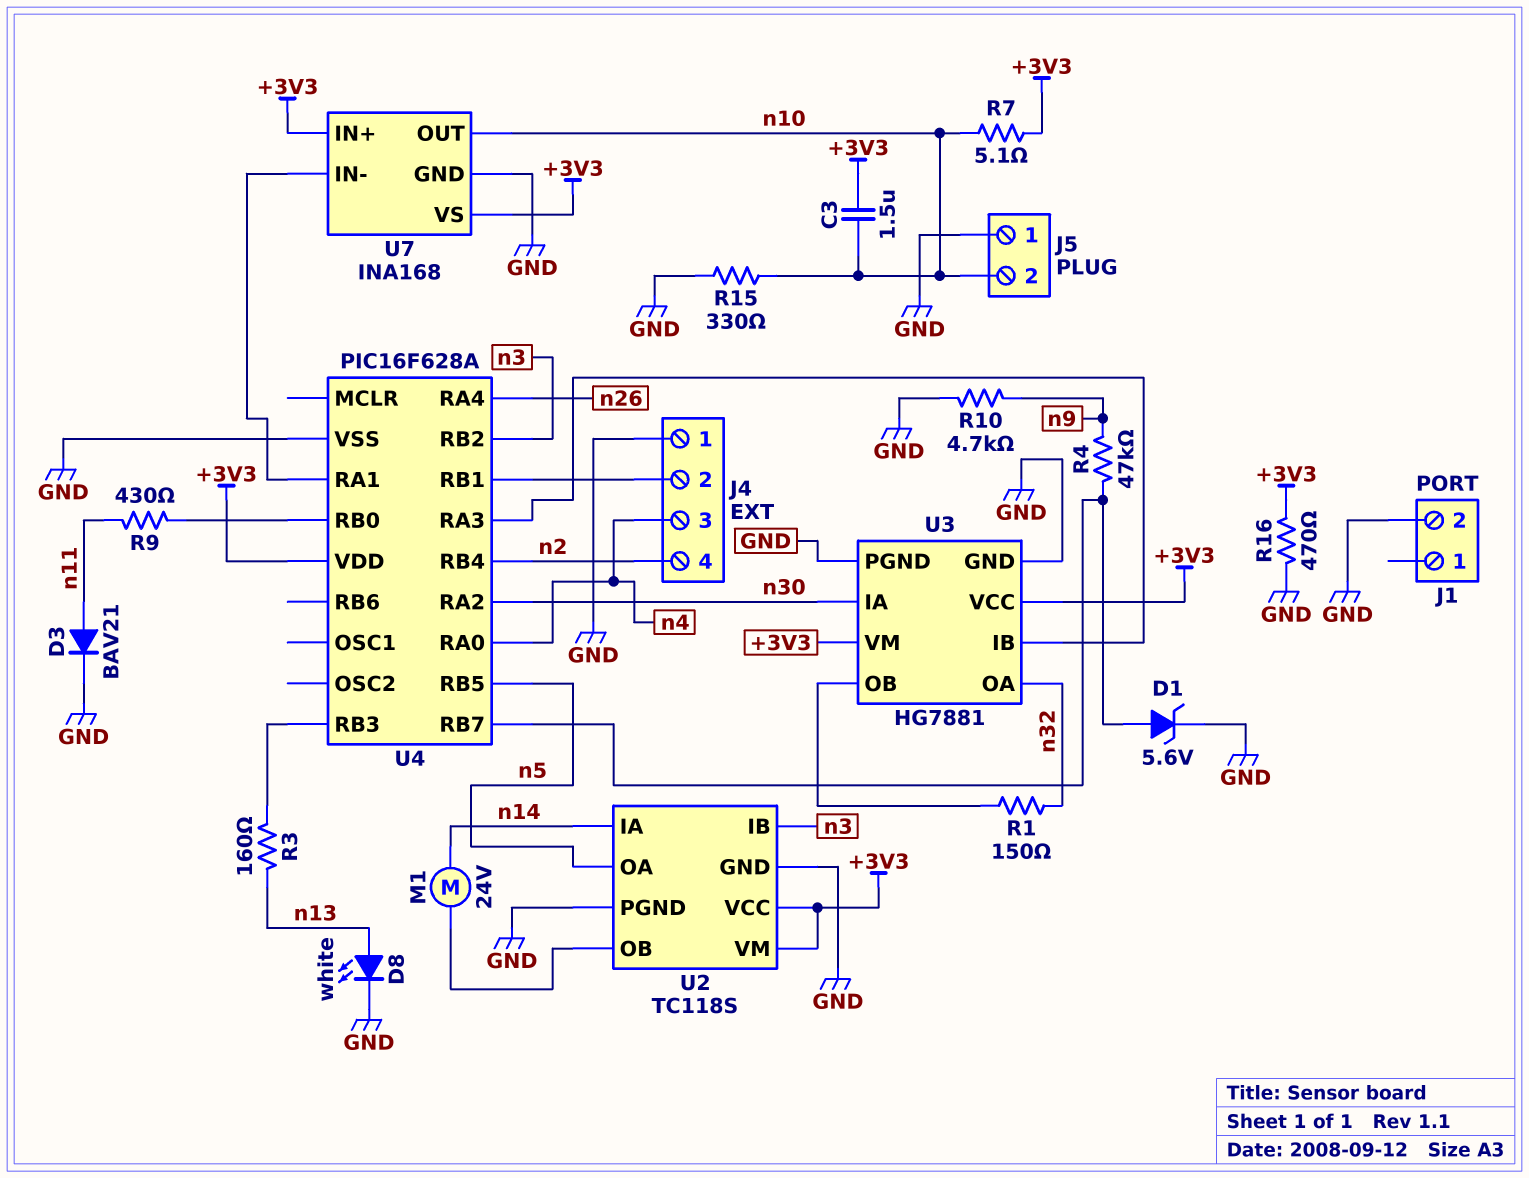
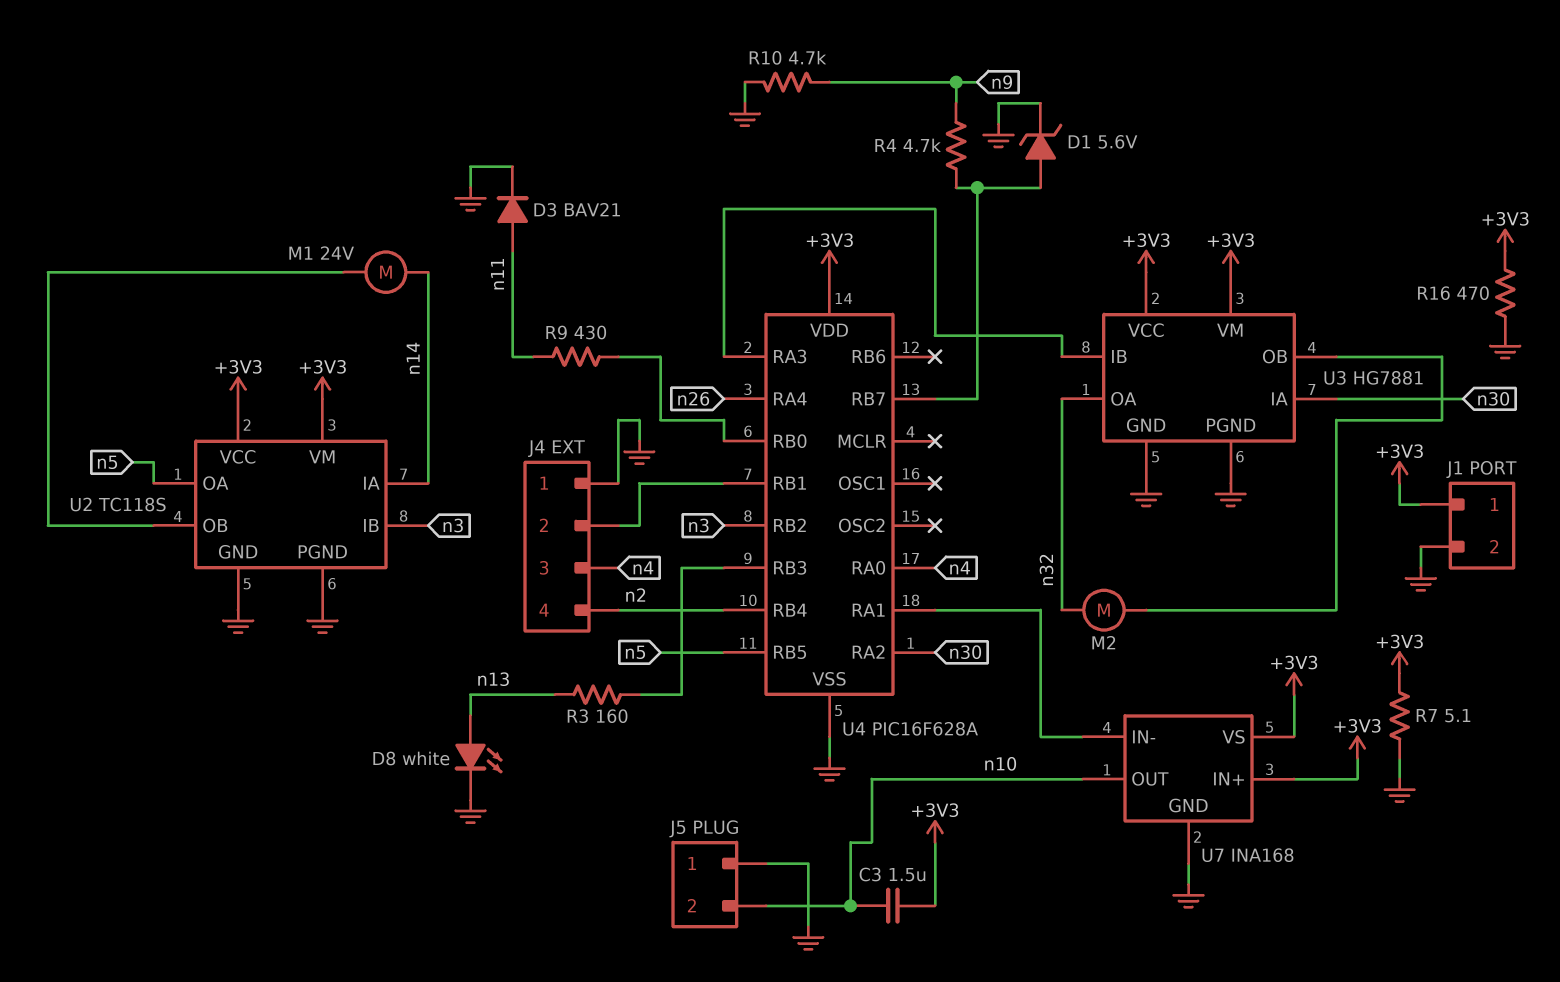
J1 pin 1: none -> +3V3
M2: none -> motor (U3/OB, n32)
R1: 150 (U3/OB, n32) -> none
R4: 47k (U4/RB7, n9) -> 4.7k (U4/RB7, n9)
R7: 5.1 (+3V3, n10) -> 5.1 (+3V3, GND)
R15: 330 (GND, n10) -> none

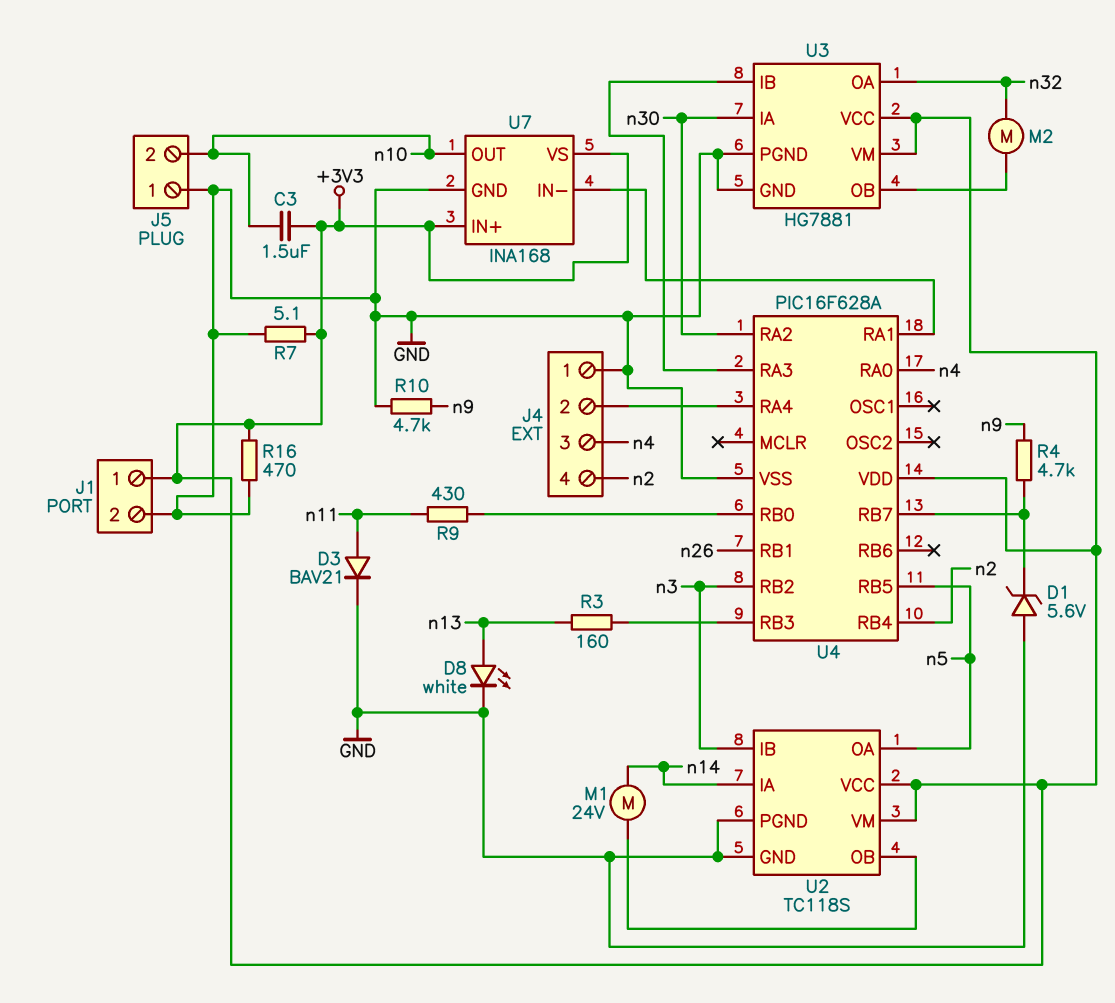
D1: zener 5.6V (A U4/RB7, K GND) -> zener 5.6V (A GND, K U4/RB7)
U4 pin RA4: n26 -> J4/2
U4 pin RB1: J4/2 -> n26

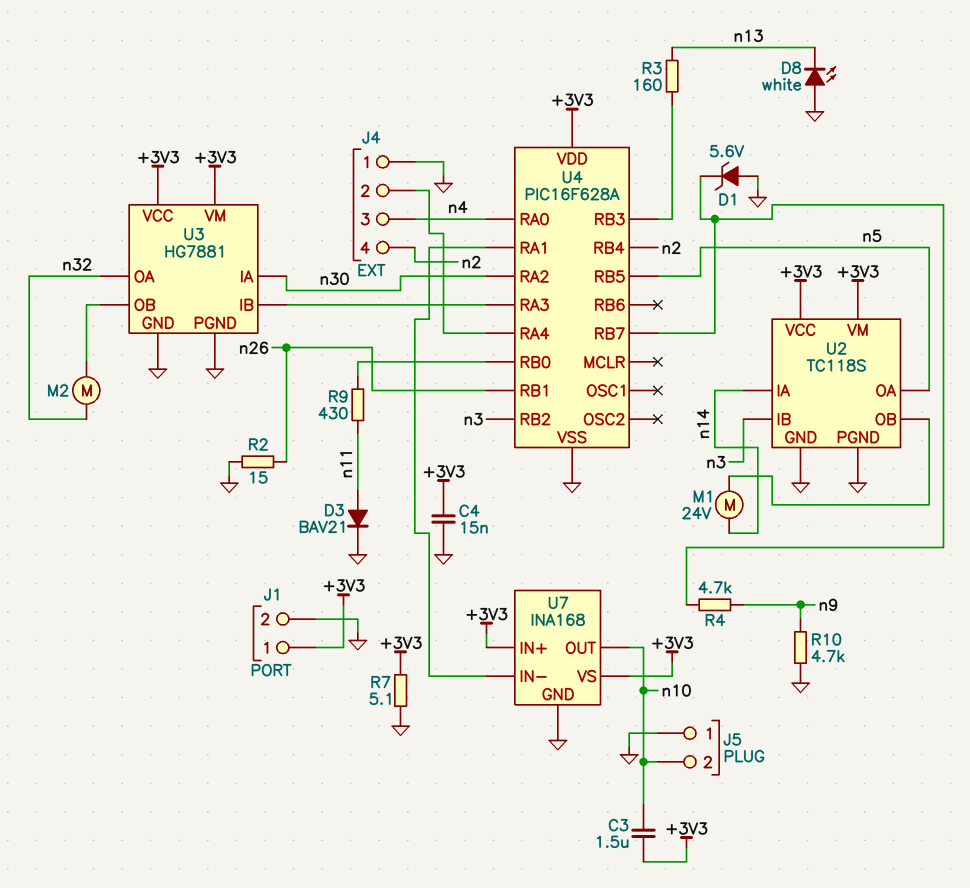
C4: none -> 15nF (+3V3, GND)
D8: LED white (A n13, K GND) -> LED white (A GND, K n13)
R2: none -> 15 (GND, n26)
R16: 470 (+3V3, GND) -> none

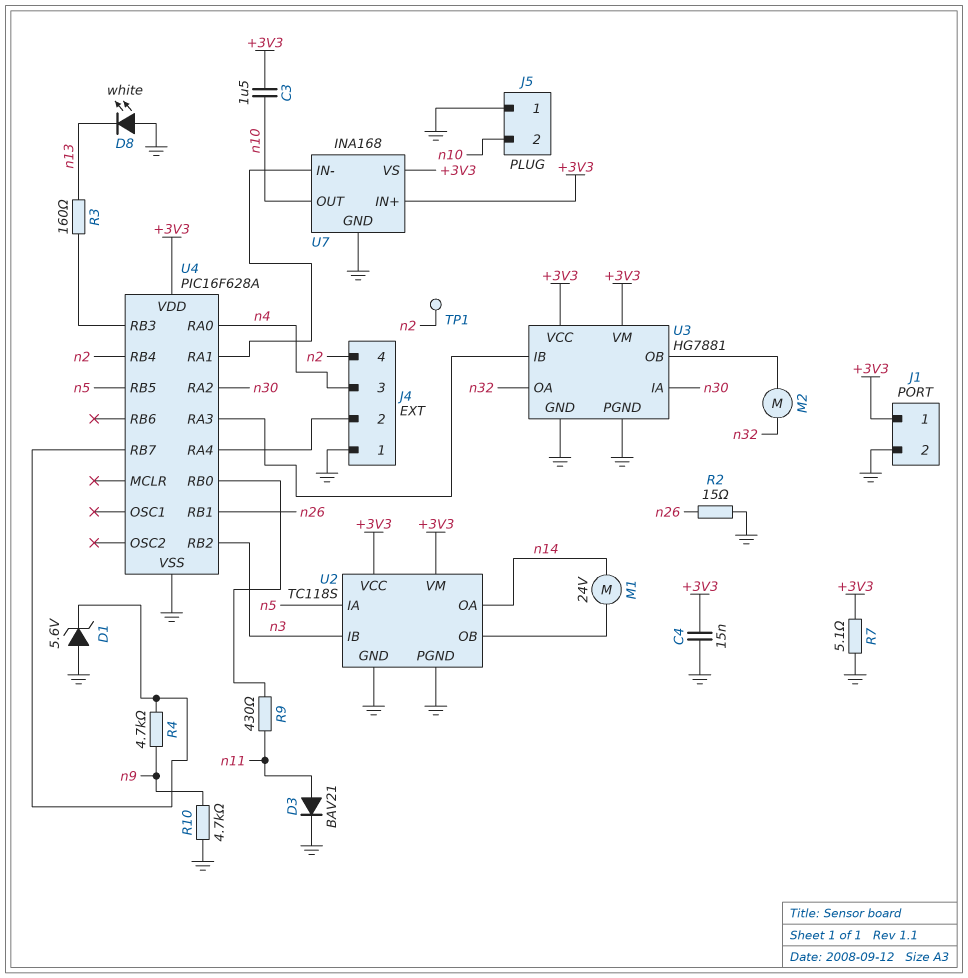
TP1: none -> test point (n2)
U2 pin IA: n14 -> n5
U2 pin OA: n5 -> n14

